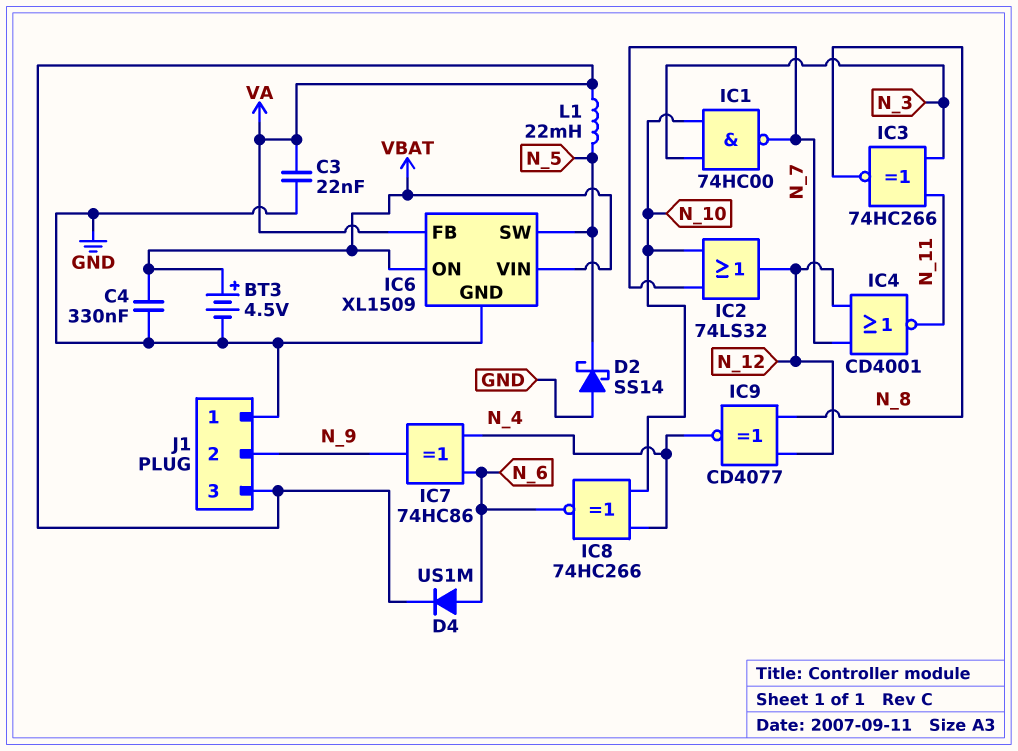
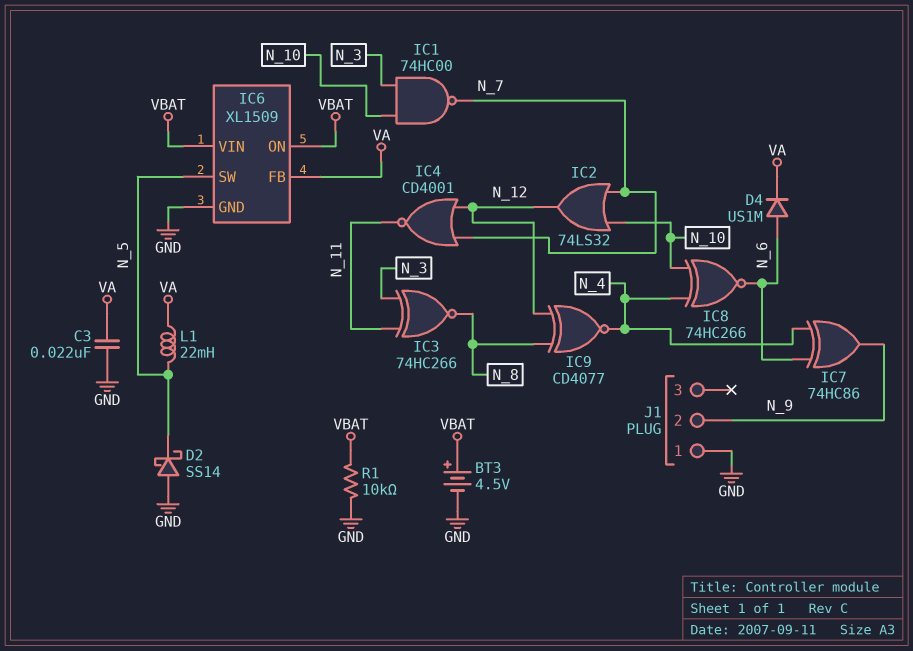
C4: 330nF (GND, VBAT) -> none
J1 pin 3: VA -> none
R1: none -> 10k (GND, VBAT)

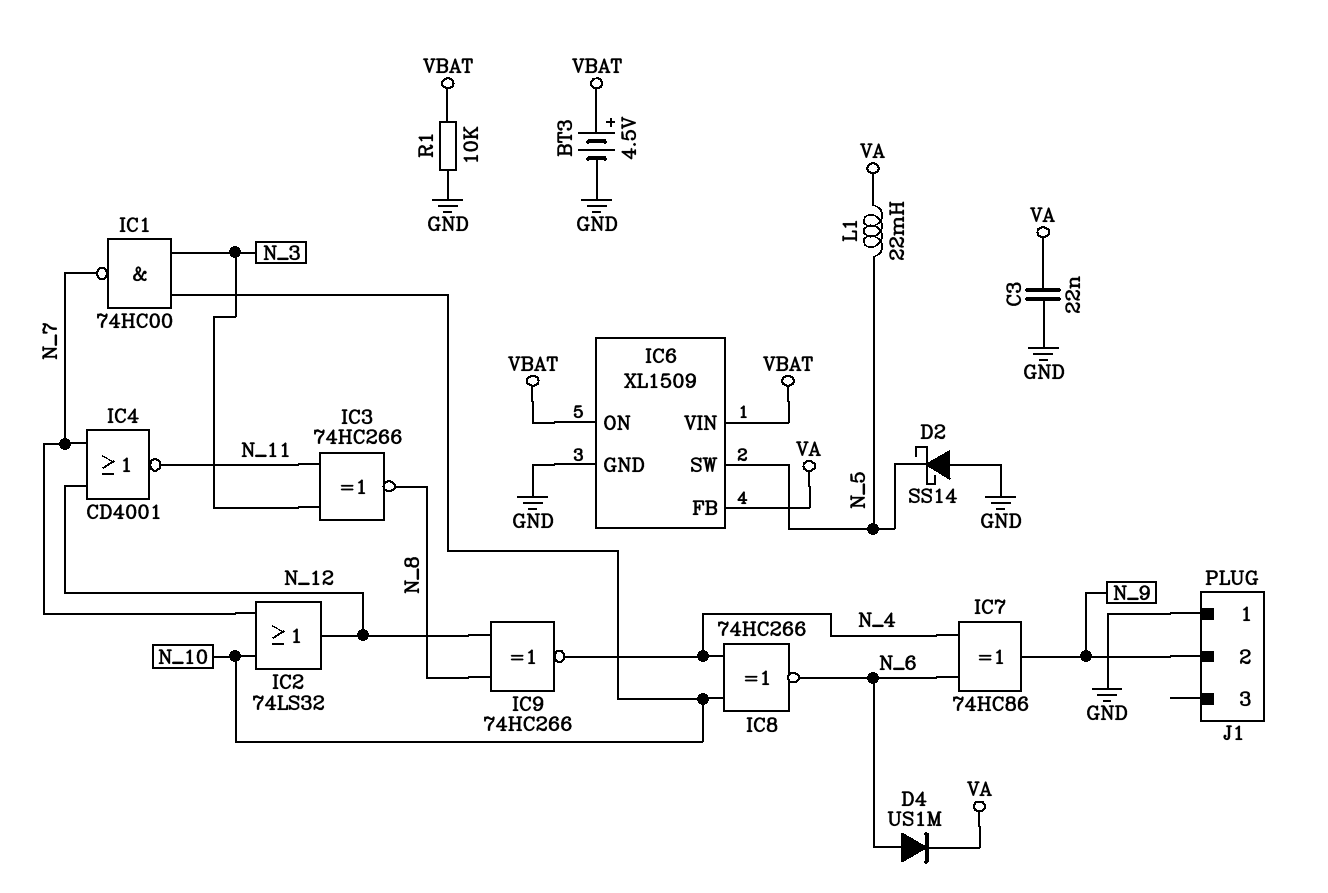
IC9: XNOR CD4077 (in N_8, in N_12, out N_4) -> XNOR 74HC266 (in N_8, in N_12, out N_4)

